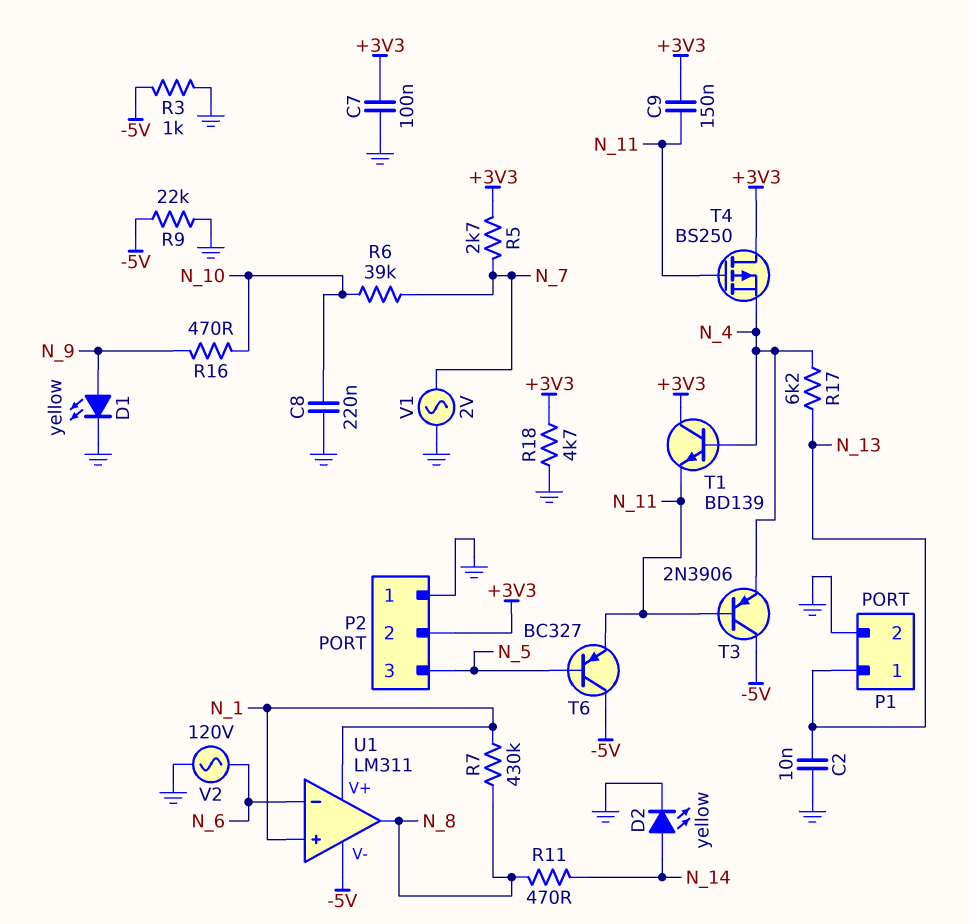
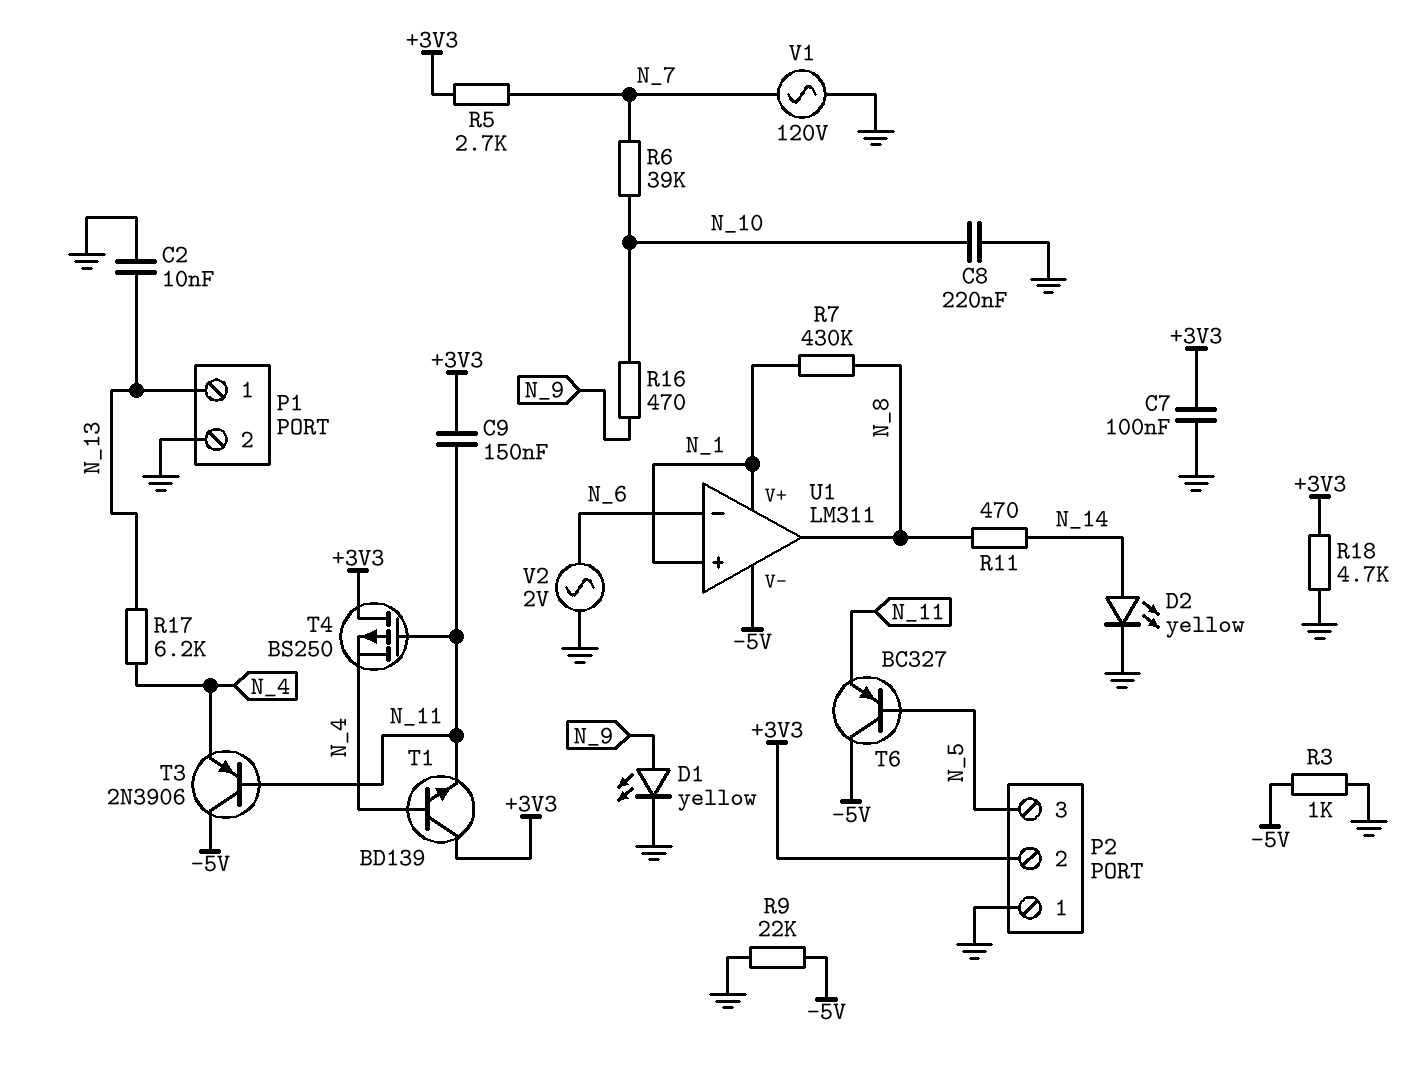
V1: AC 2V (GND, N_7) -> AC 120V (GND, N_7)
V2: AC 120V (GND, N_6) -> AC 2V (GND, N_6)

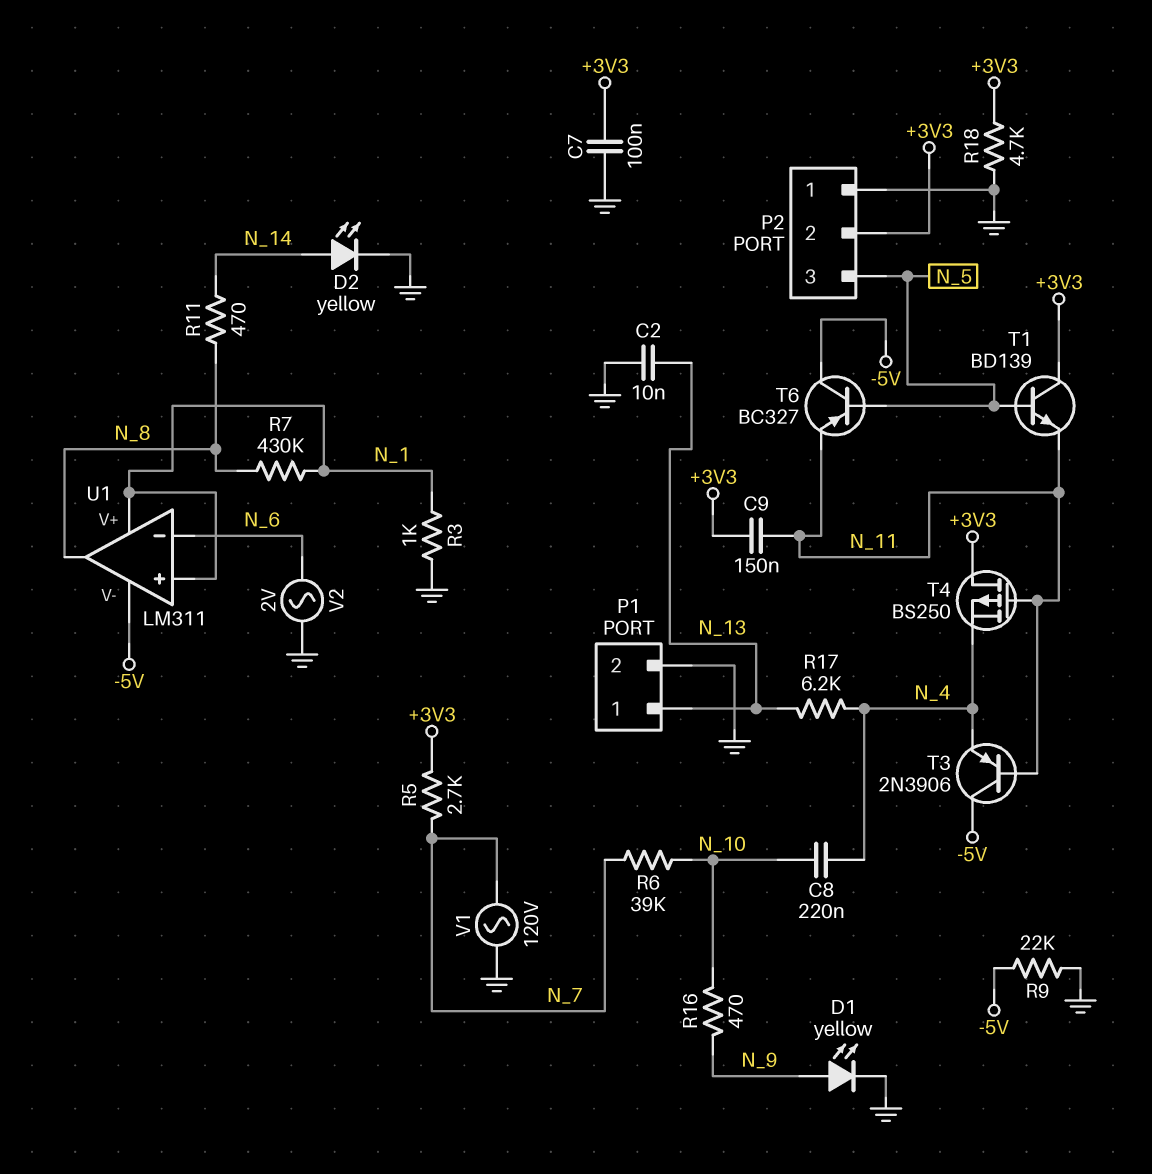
C8: 220nF (GND, N_10) -> 220nF (N_4, N_10)
R3: 1k (-5V, GND) -> 1k (GND, N_1)
T1: NPN BD139 (B N_4, C +3V3, E N_11) -> NPN BD139 (B N_5, C +3V3, E N_11)

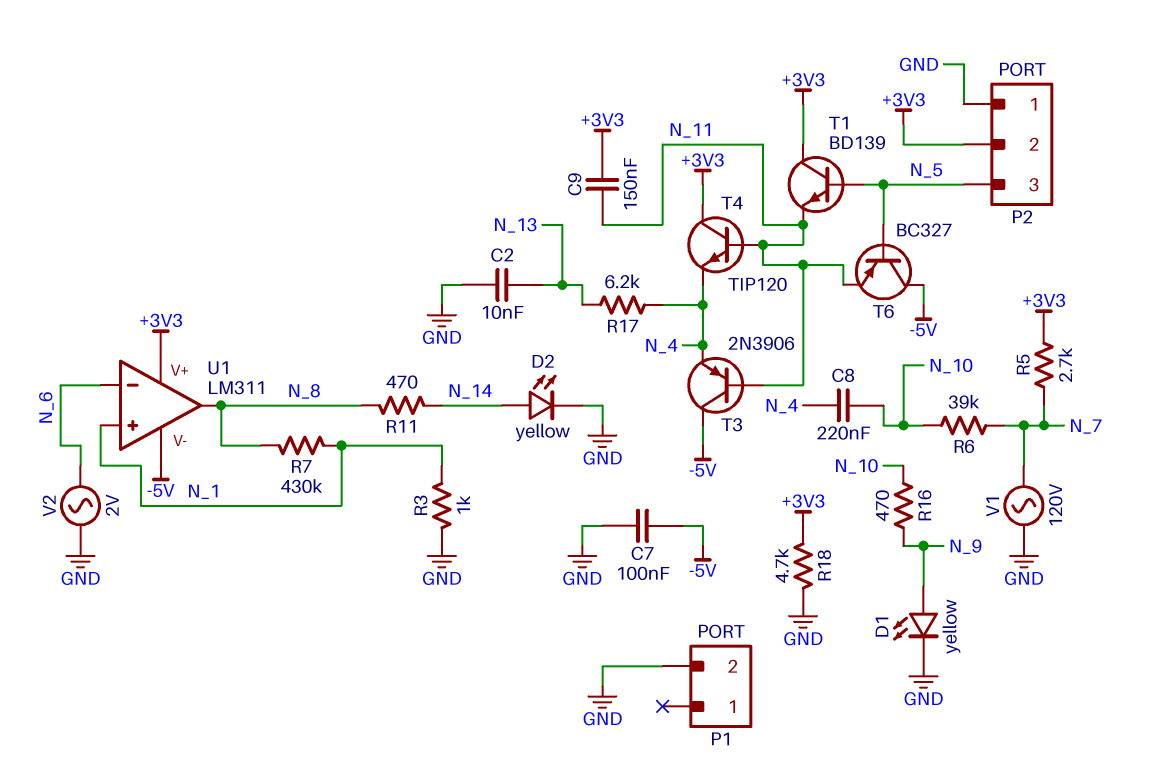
C7: 100nF (+3V3, GND) -> 100nF (-5V, GND)
P1 pin 1: N_13 -> none
R9: 22k (-5V, GND) -> none
T4: PMOS BS250 (G N_11, D +3V3, S N_4) -> NPN TIP120 (B N_11, C +3V3, E N_4)
U1 pin V+: N_1 -> +3V3

